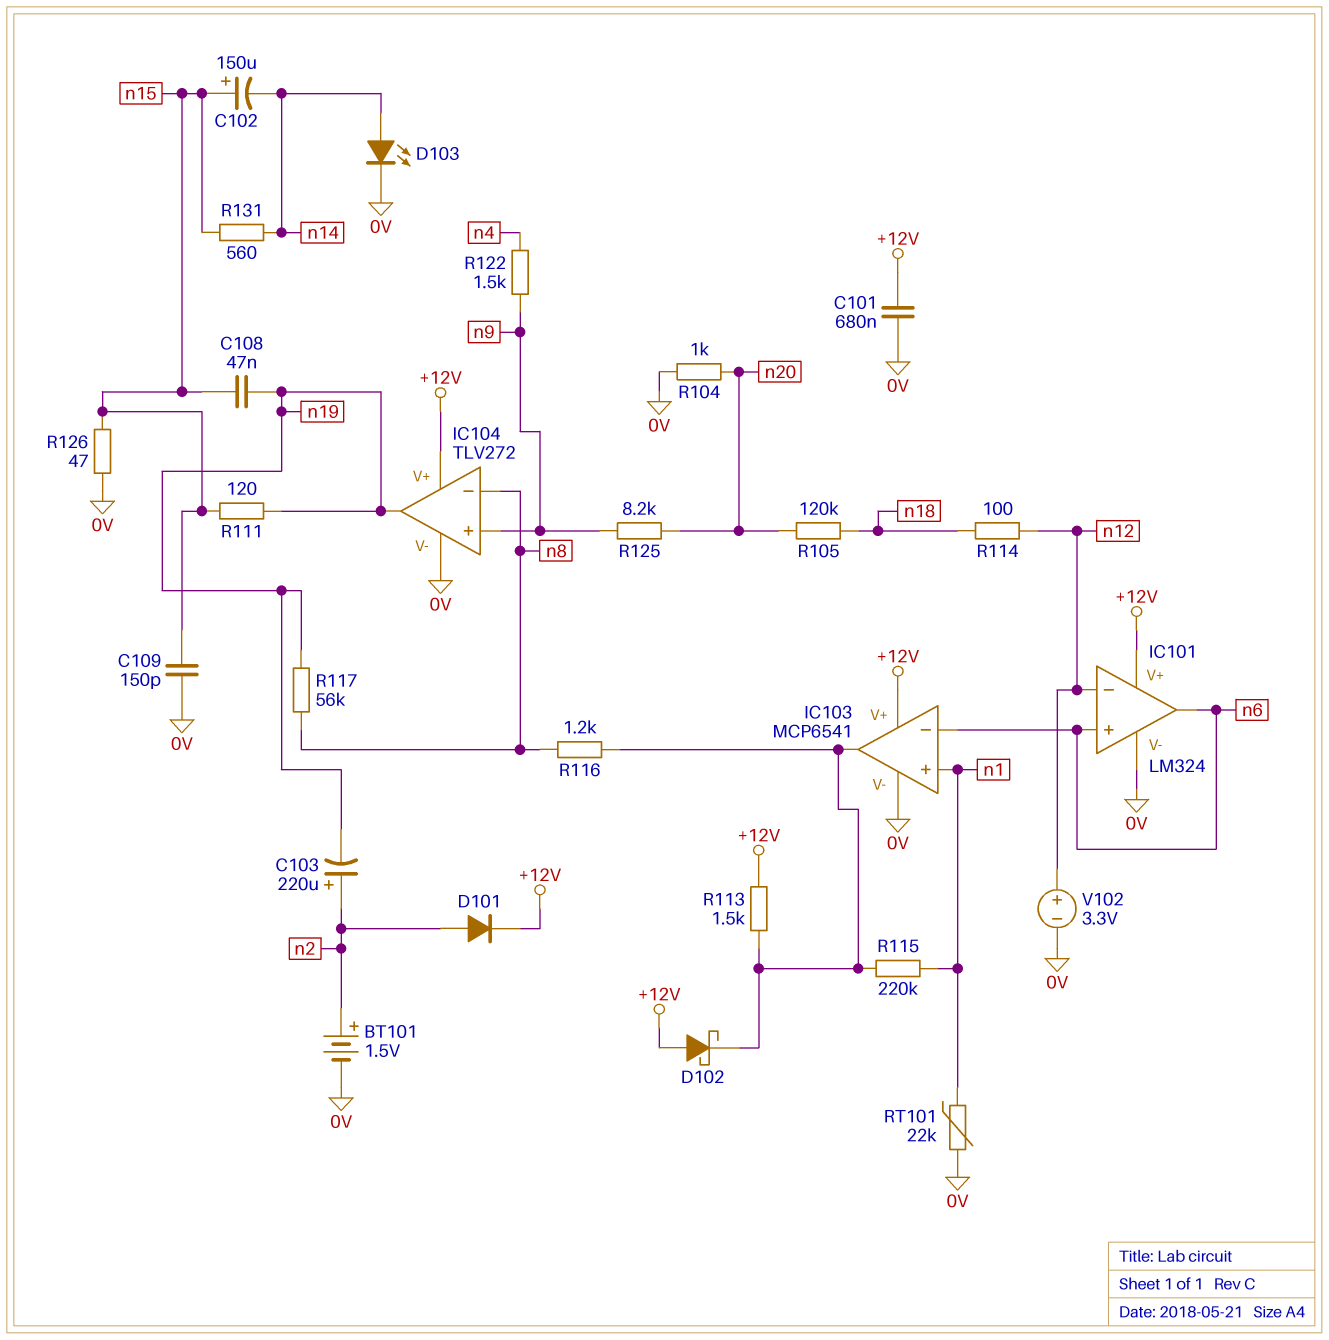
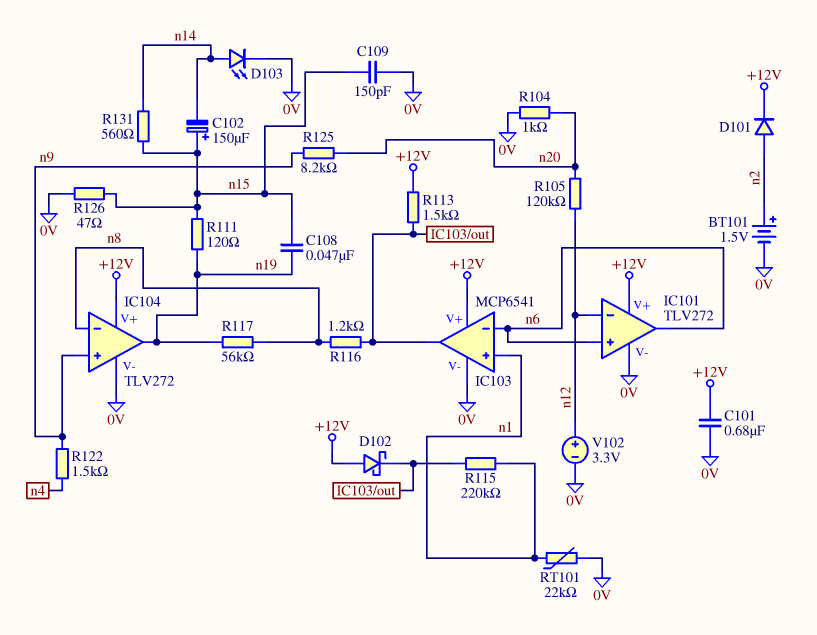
C103: 220uF (plus n2, minus n19) -> none
IC101: LM324 -> TLV272
R105: 120k (n18, n20) -> 120k (n12, n20)
R114: 100 (n12, n18) -> none

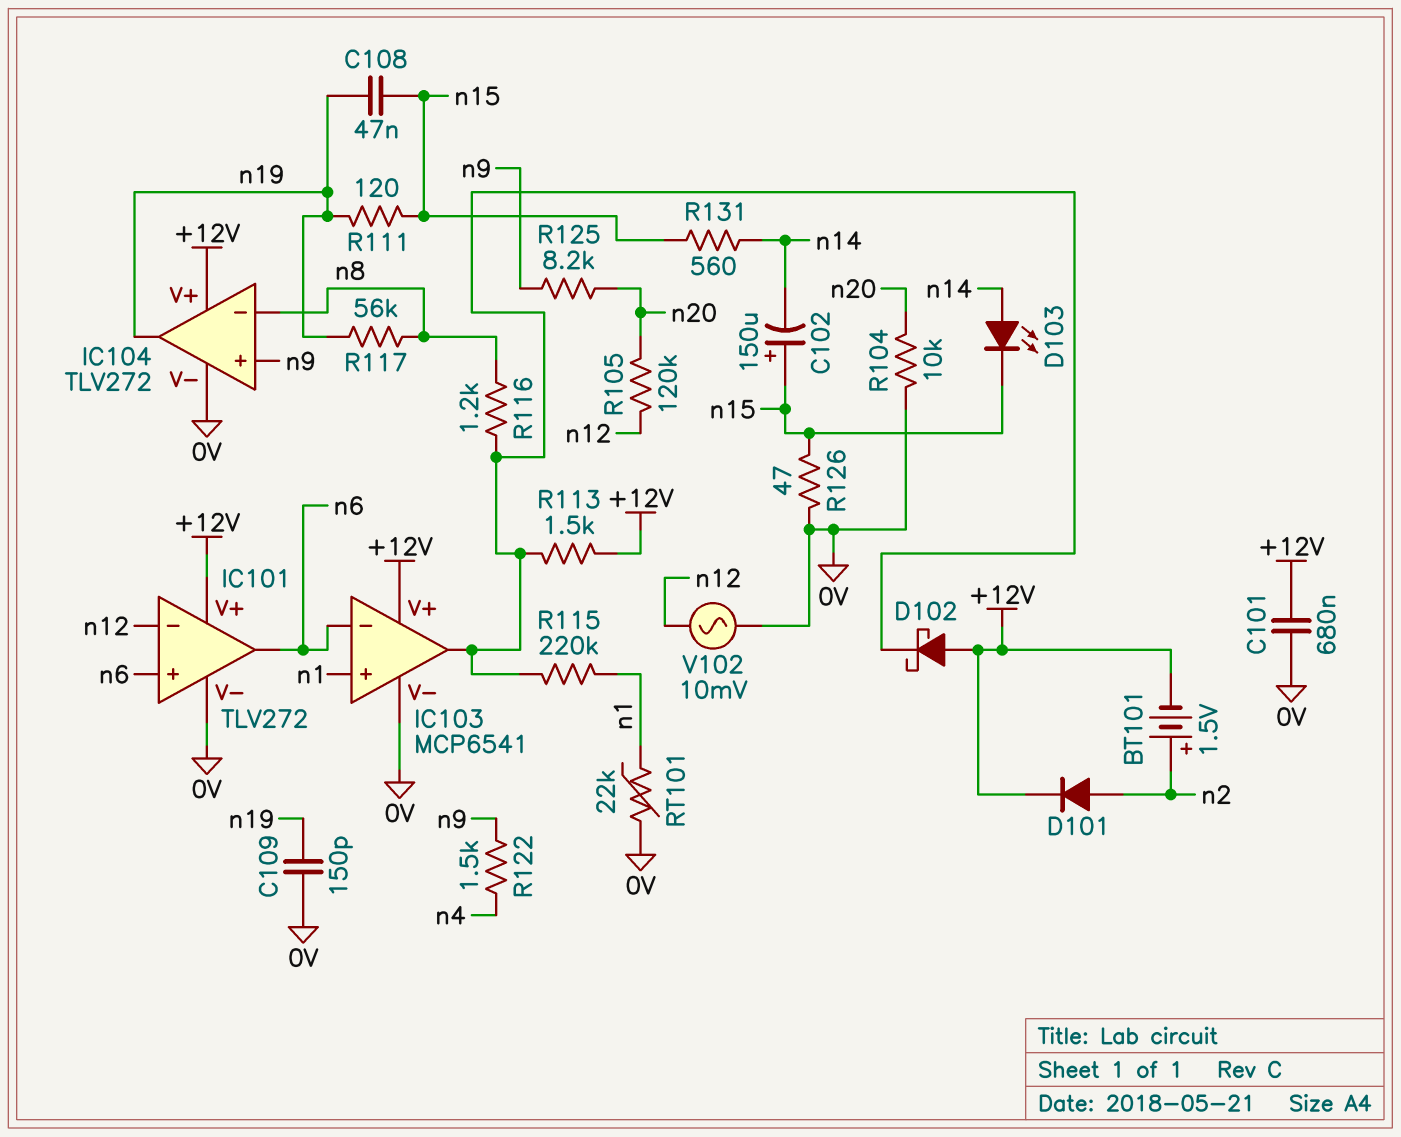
BT101: 1.5V (plus n2, minus 0V) -> 1.5V (plus n2, minus +12V)
C109: 150pF (0V, n15) -> 150pF (0V, n19)
D103: LED (A n14, K 0V) -> LED (A n14, K n15)
R104: 1k (0V, n20) -> 10k (0V, n20)
V102: 3.3V (plus n12, minus 0V) -> AC 10mV (0V, n12)

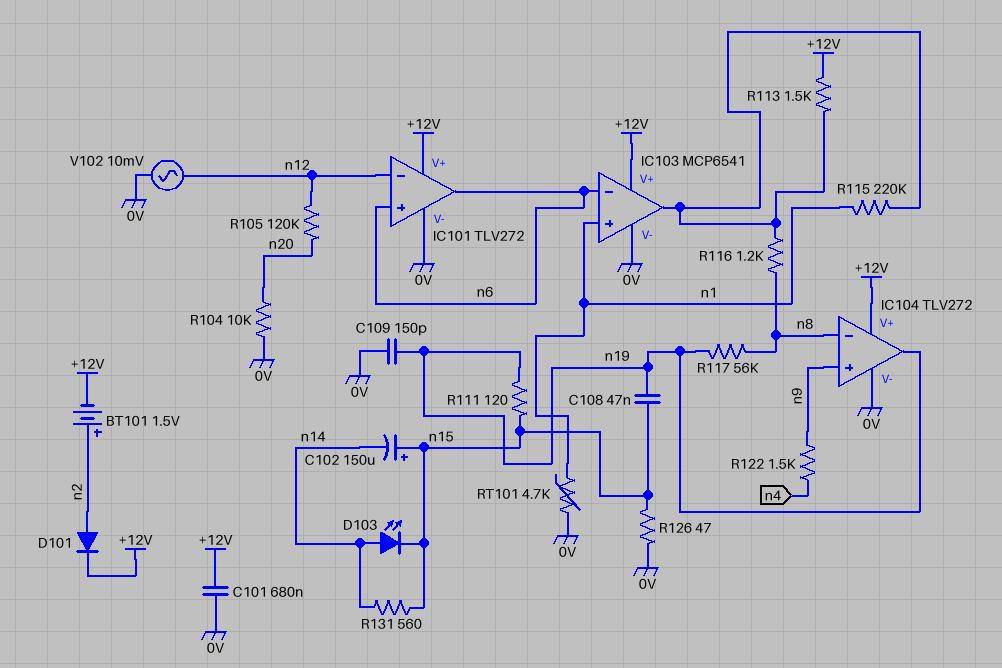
D102: schottky (A +12V, K IC103/out) -> none
R125: 8.2k (n9, n20) -> none
RT101: 22k (0V, n1) -> 4.7k (0V, n1)

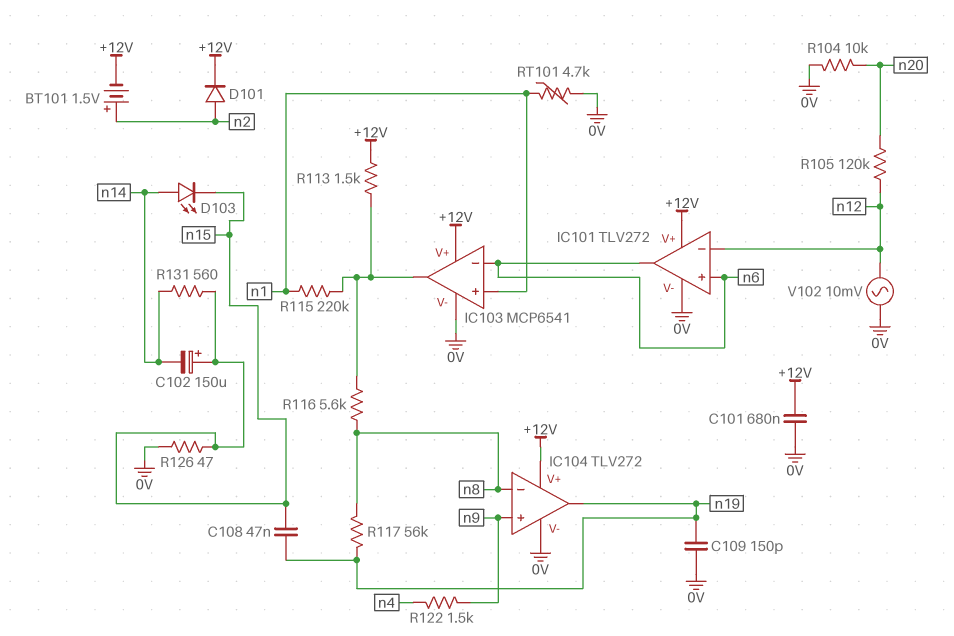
R111: 120 (n15, n19) -> none
R116: 1.2k (IC103/out, n8) -> 5.6k (IC103/out, n8)

